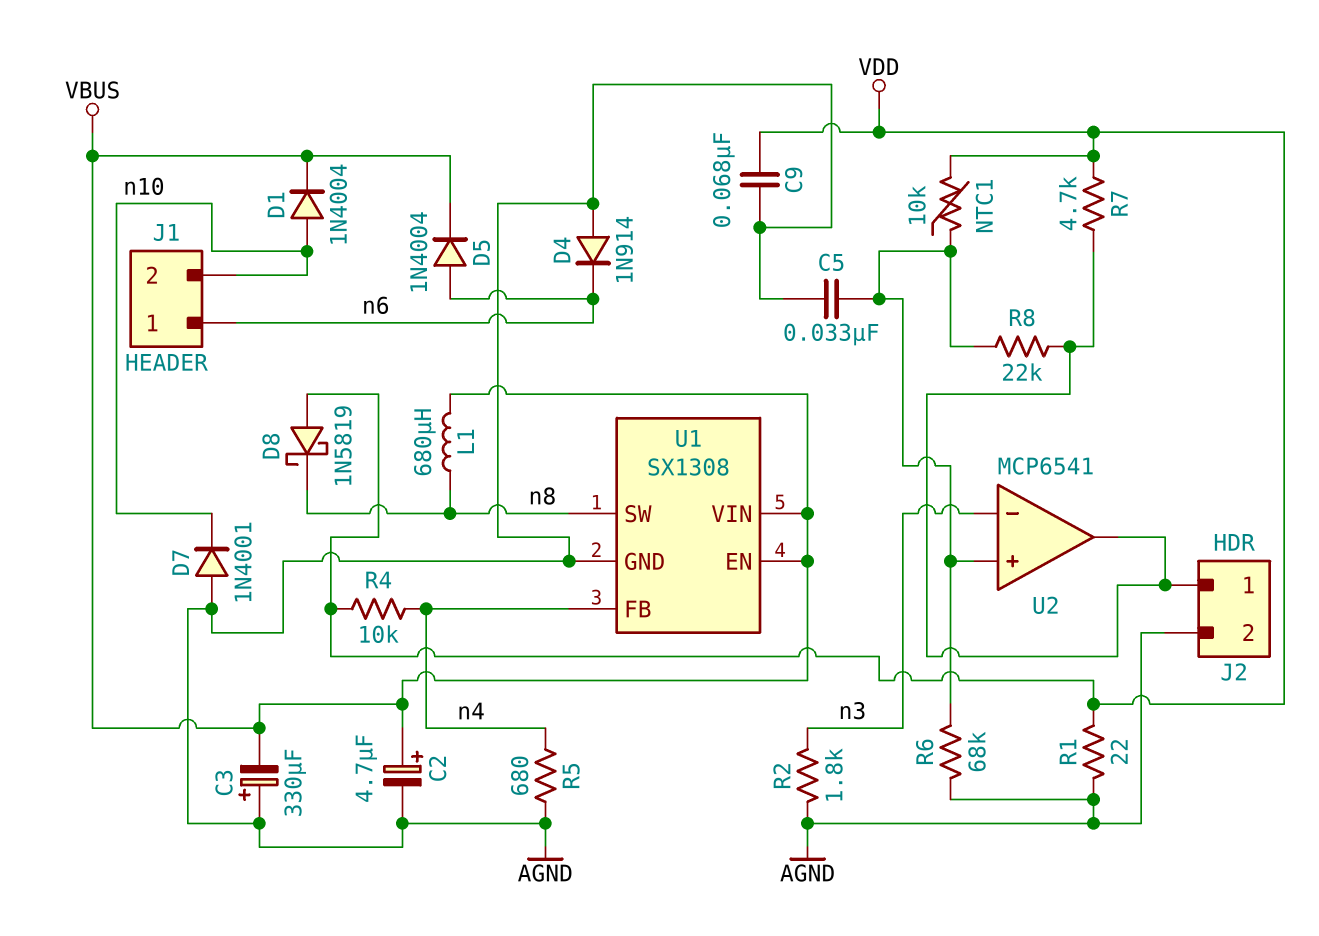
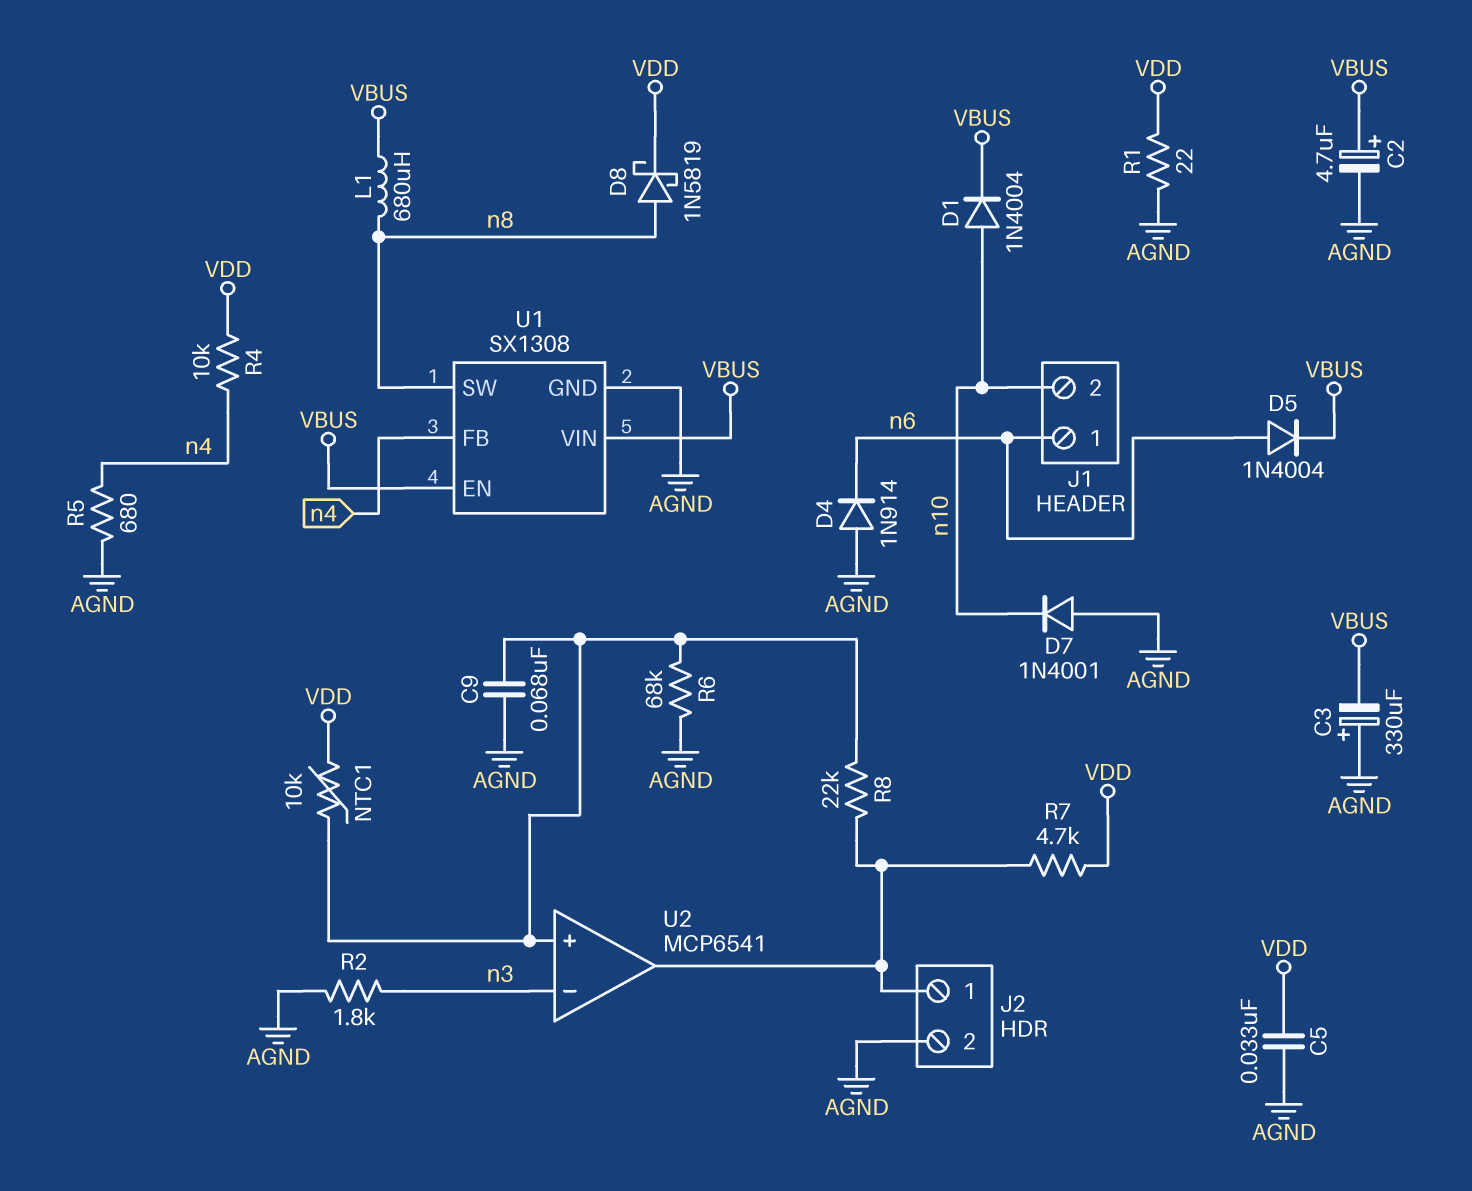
C5: 33nF (AGND, U2/in+) -> 33nF (AGND, VDD)
C9: 68nF (AGND, VDD) -> 68nF (AGND, U2/in+)
D8: schottky 1N5819 (A VDD, K n8) -> schottky 1N5819 (A n8, K VDD)

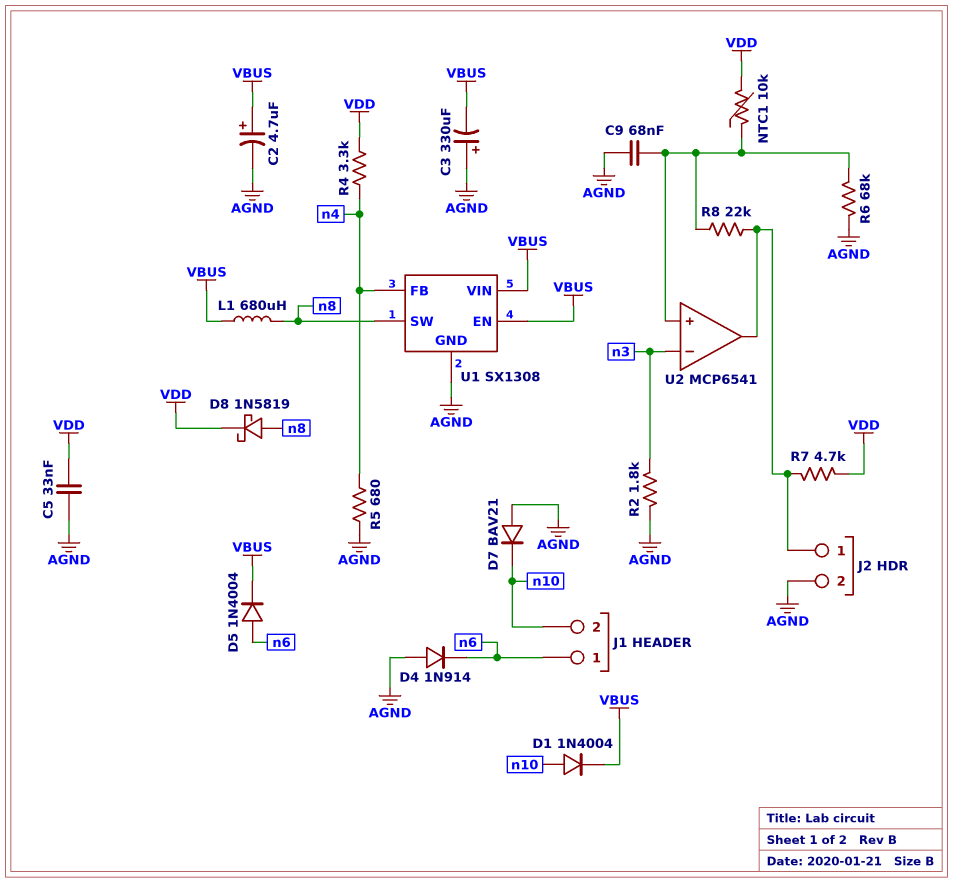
D7: diode 1N4001 (A AGND, K n10) -> diode BAV21 (A AGND, K n10)
R1: 22 (AGND, VDD) -> none
R4: 10k (VDD, n4) -> 3.3k (VDD, n4)

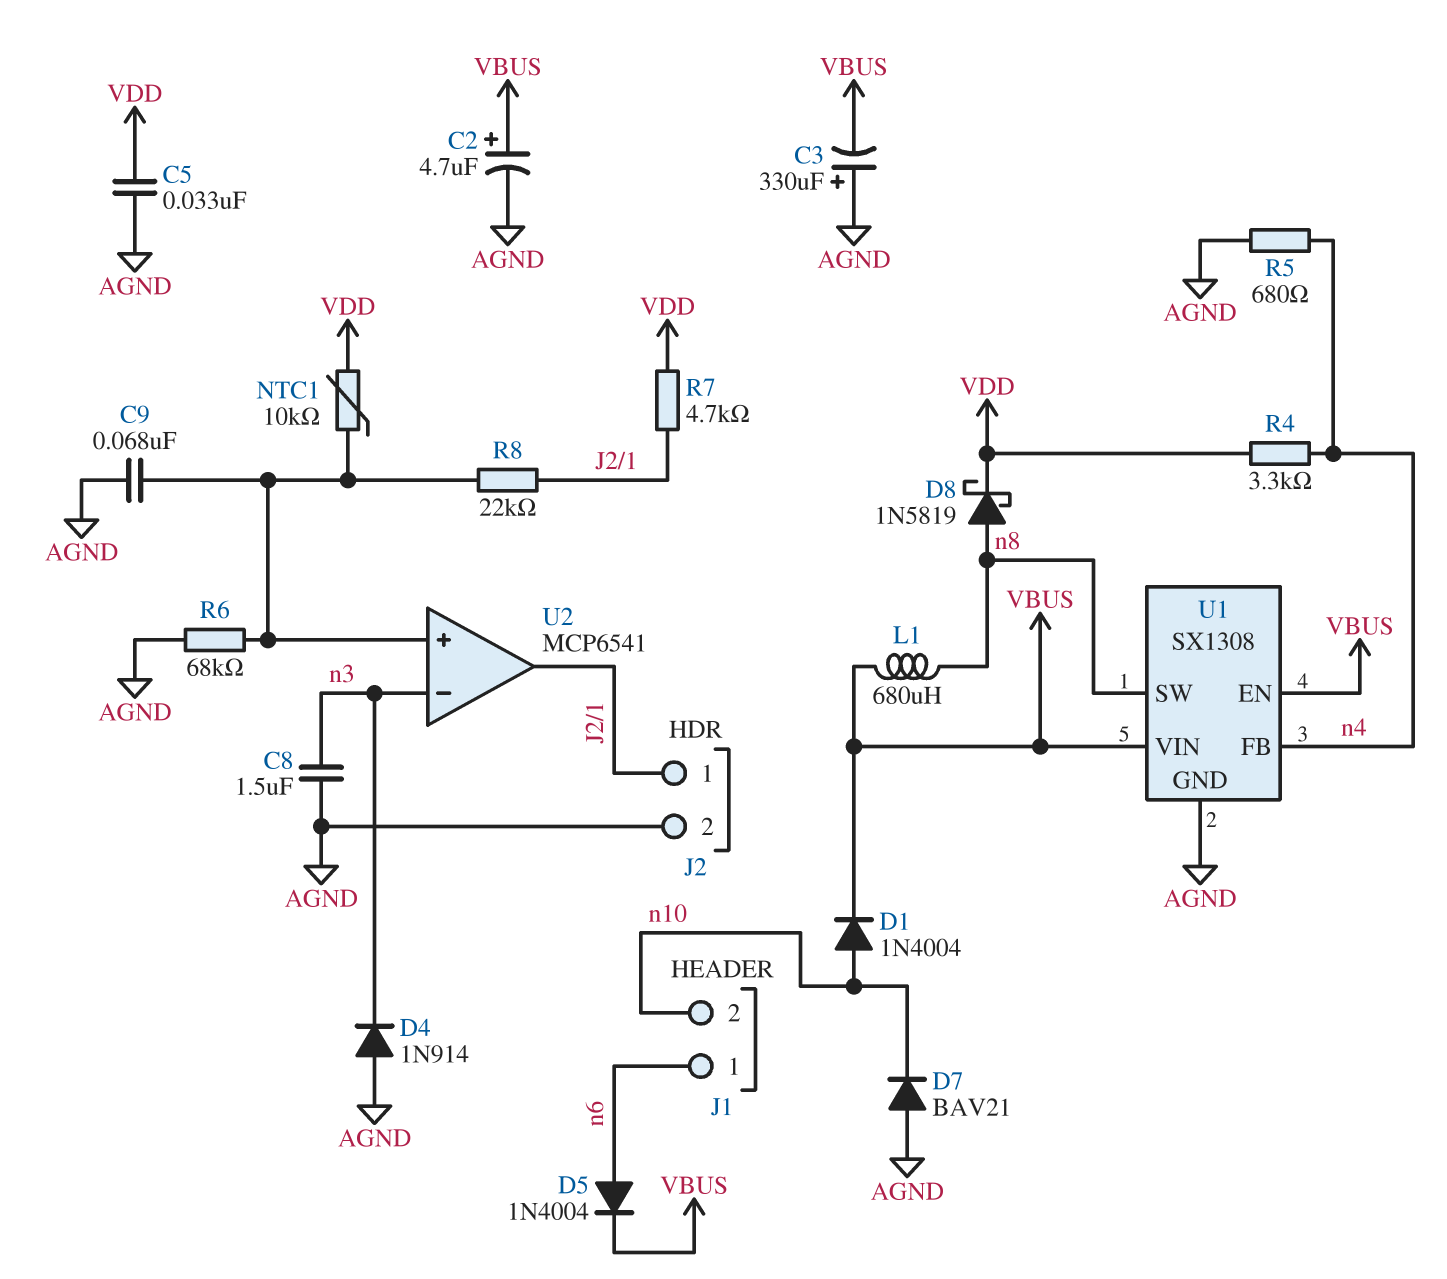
C8: none -> 1.5uF (AGND, n3)
D4: diode 1N914 (A AGND, K n6) -> diode 1N914 (A AGND, K n3)
R2: 1.8k (AGND, n3) -> none

